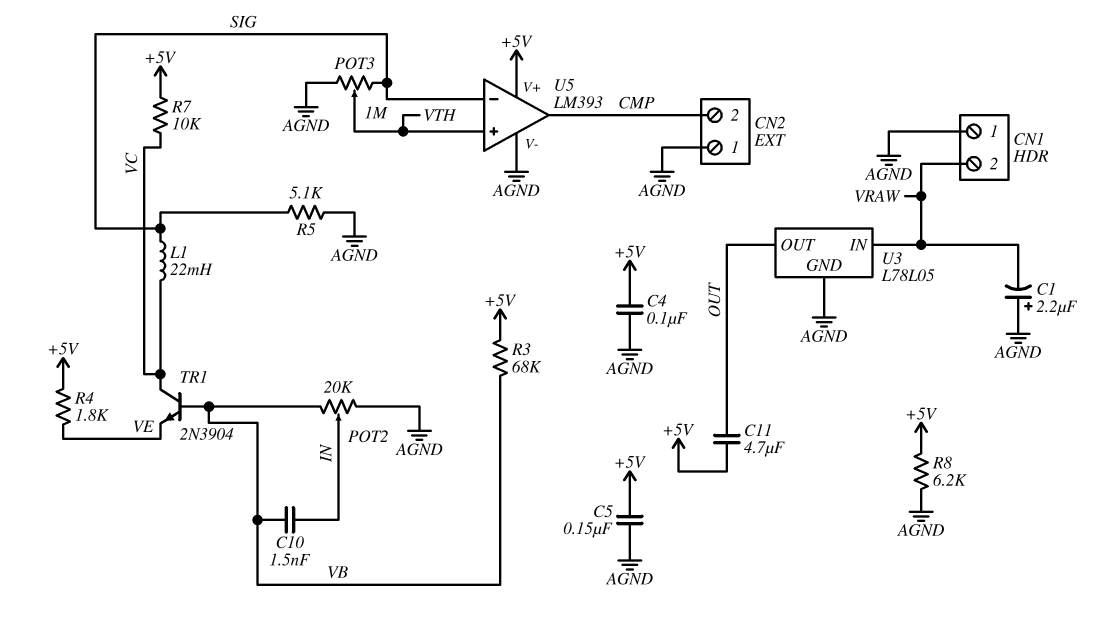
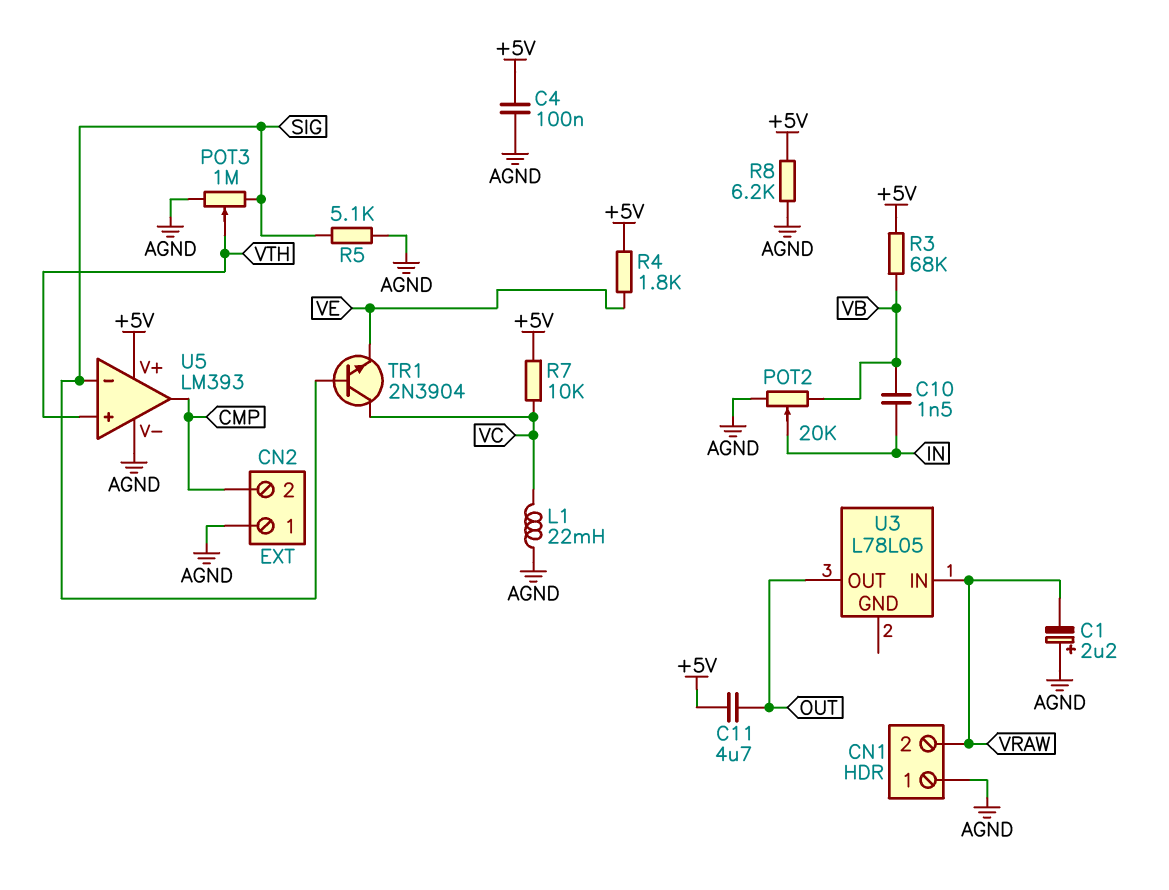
C5: 150nF (+5V, AGND) -> none
L1: 22mH (SIG, VC) -> 22mH (AGND, VC)
TR1: NPN 2N3904 (B VB, C VC, E VE) -> NPN 2N3904 (B SIG, C VC, E VE)
U3 pin GND: AGND -> none

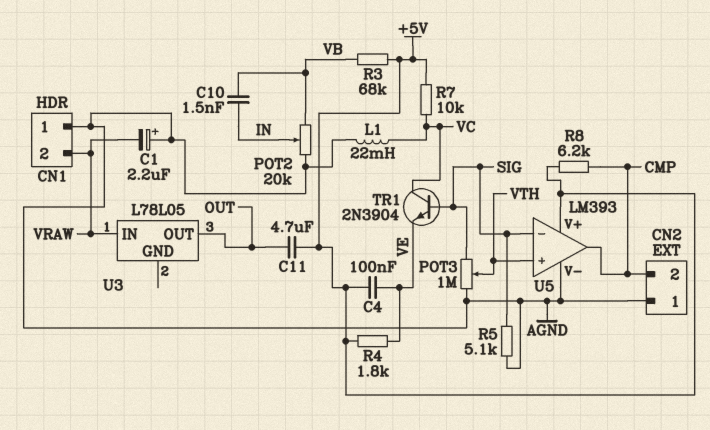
C4: 100nF (+5V, AGND) -> 100nF (+5V, VE)
R8: 6.2k (+5V, AGND) -> 6.2k (+5V, CMP)

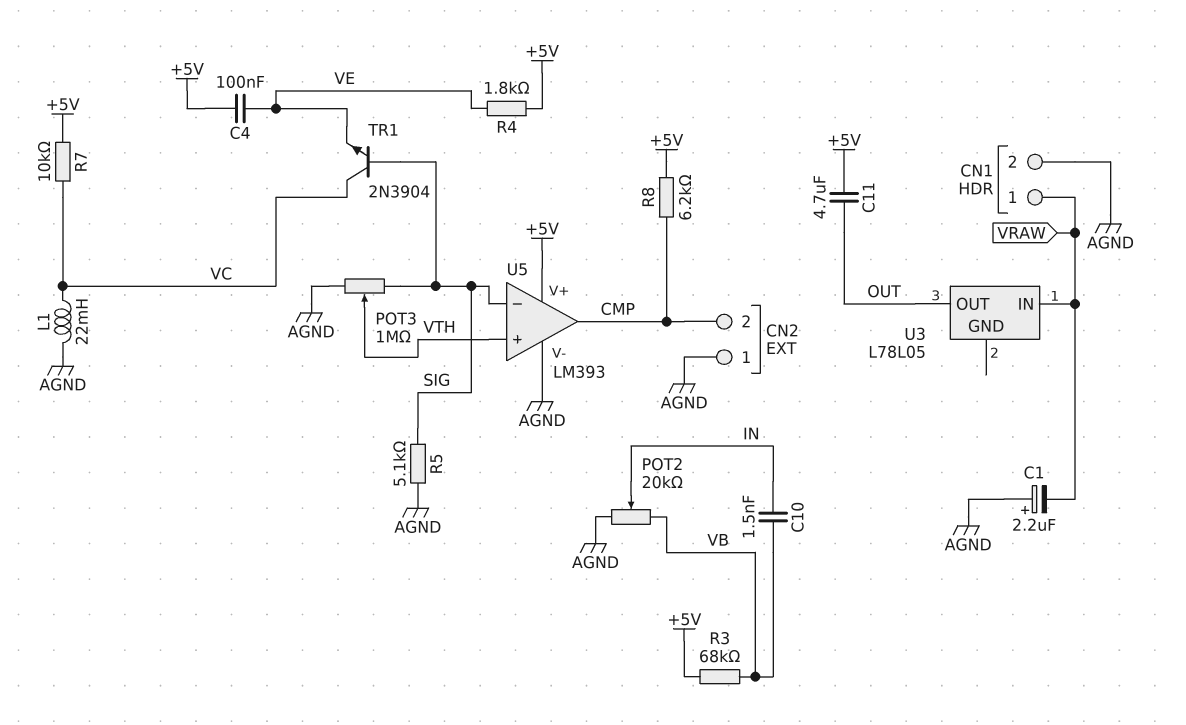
CN1 pin 1: AGND -> VRAW
CN1 pin 2: VRAW -> AGND

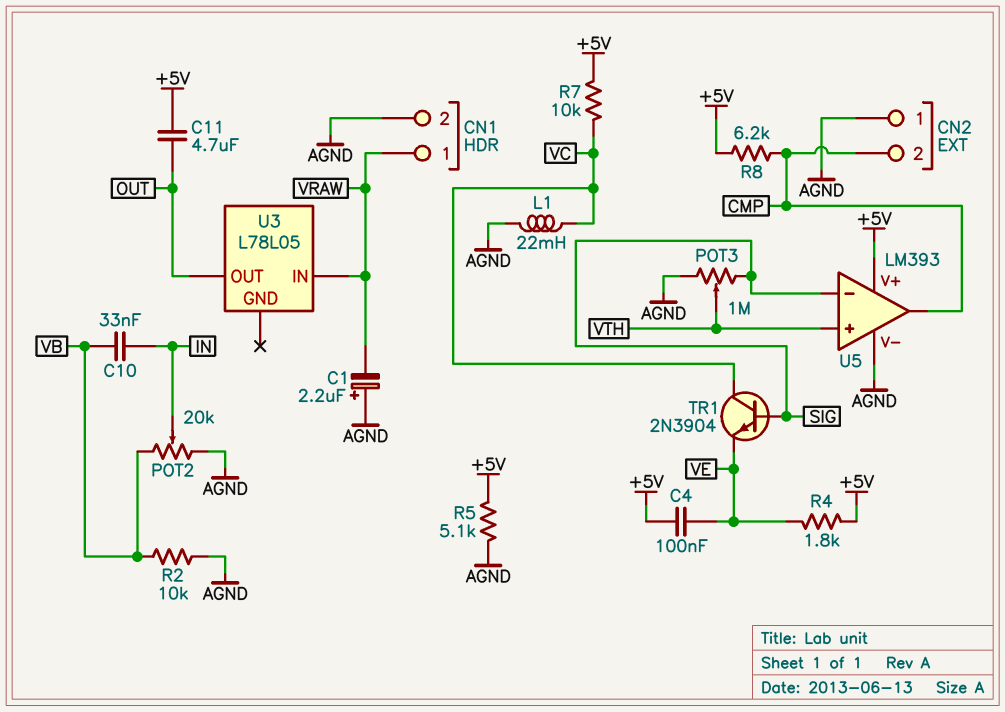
C10: 1.5nF (IN, VB) -> 33nF (IN, VB)
R2: none -> 10k (AGND, VB)
R3: 68k (+5V, VB) -> none
R5: 5.1k (AGND, SIG) -> 5.1k (+5V, AGND)

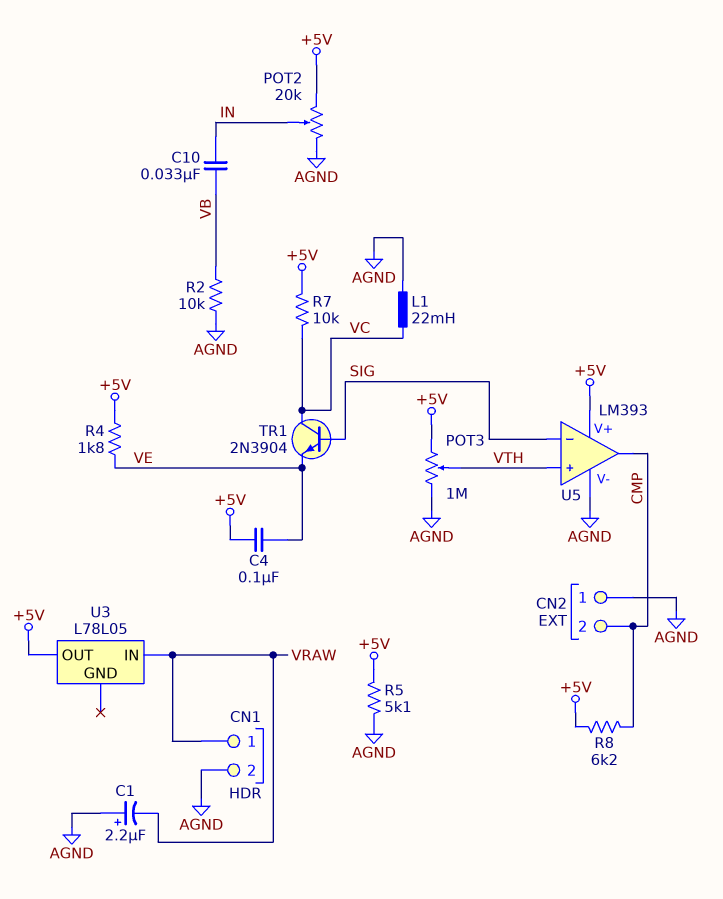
C11: 4.7uF (+5V, OUT) -> none
POT2: 20k (AGND, VB, wiper IN) -> 20k (+5V, AGND, wiper IN)
POT3: 1M (AGND, SIG, wiper VTH) -> 1M (+5V, AGND, wiper VTH)
U3 pin OUT: OUT -> +5V

